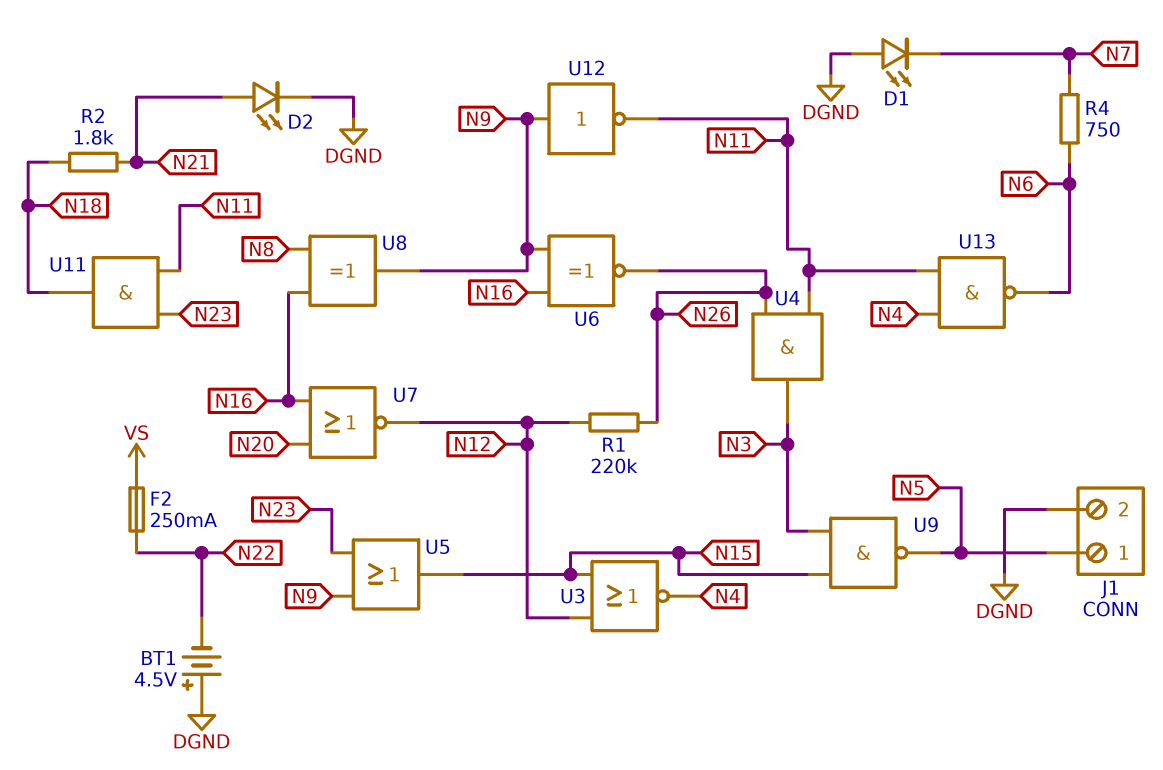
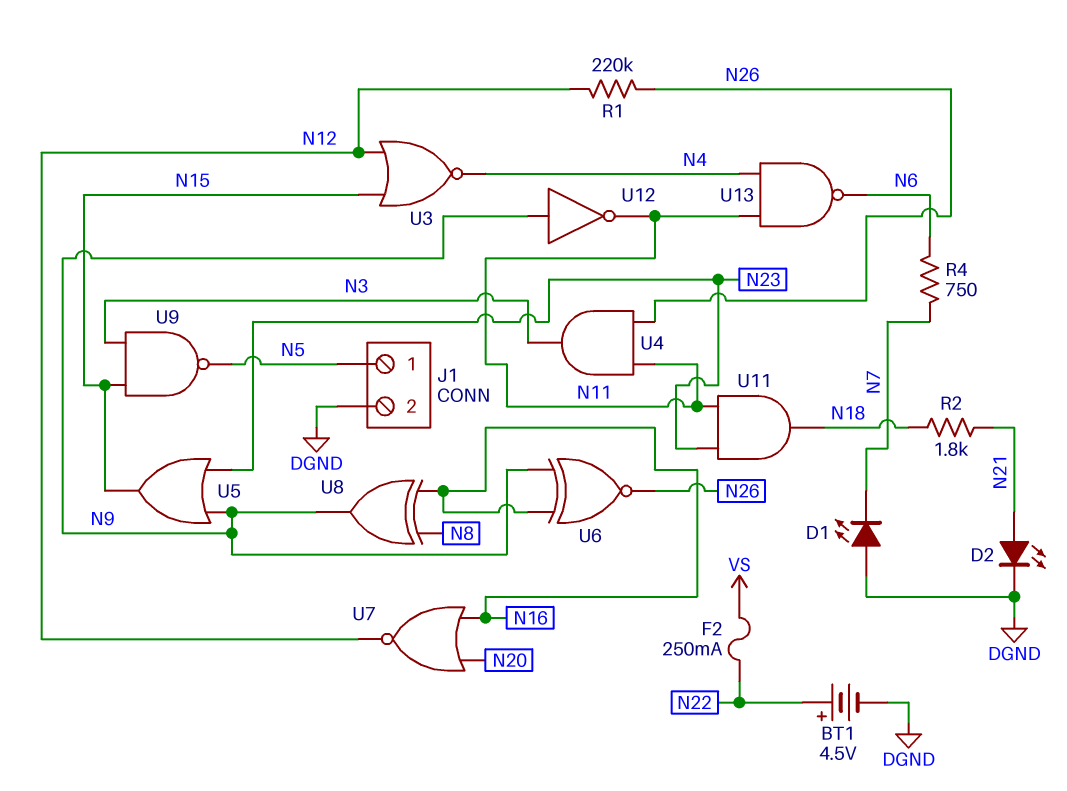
BT1: 4.5V (plus DGND, minus N22) -> 4.5V (plus N22, minus DGND)

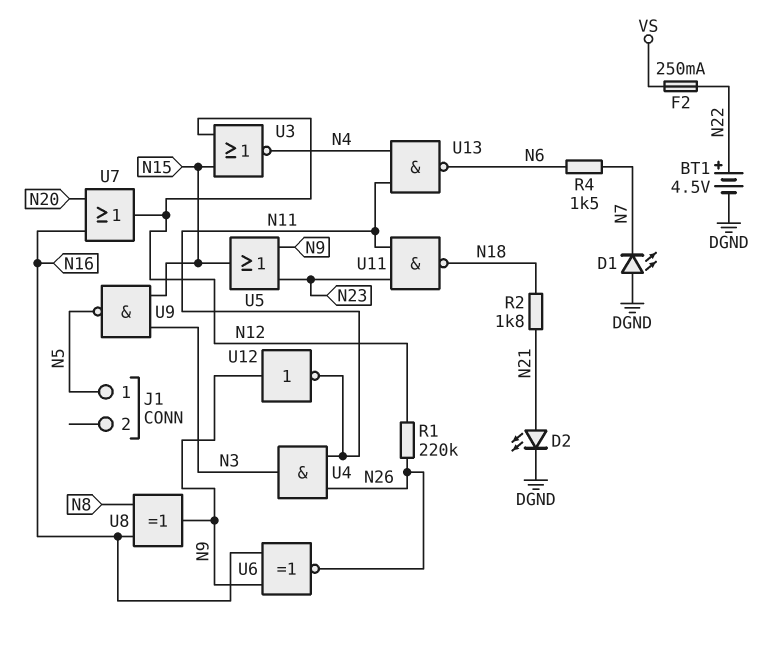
J1 pin 2: DGND -> none
R4: 750 (N6, N7) -> 1.5k (N6, N7)
U7: NOR (in N16, in N20, out N12) -> OR (in N16, in N20, out N12)
U11: AND (in N11, in N23, out N18) -> NAND (in N11, in N23, out N18)

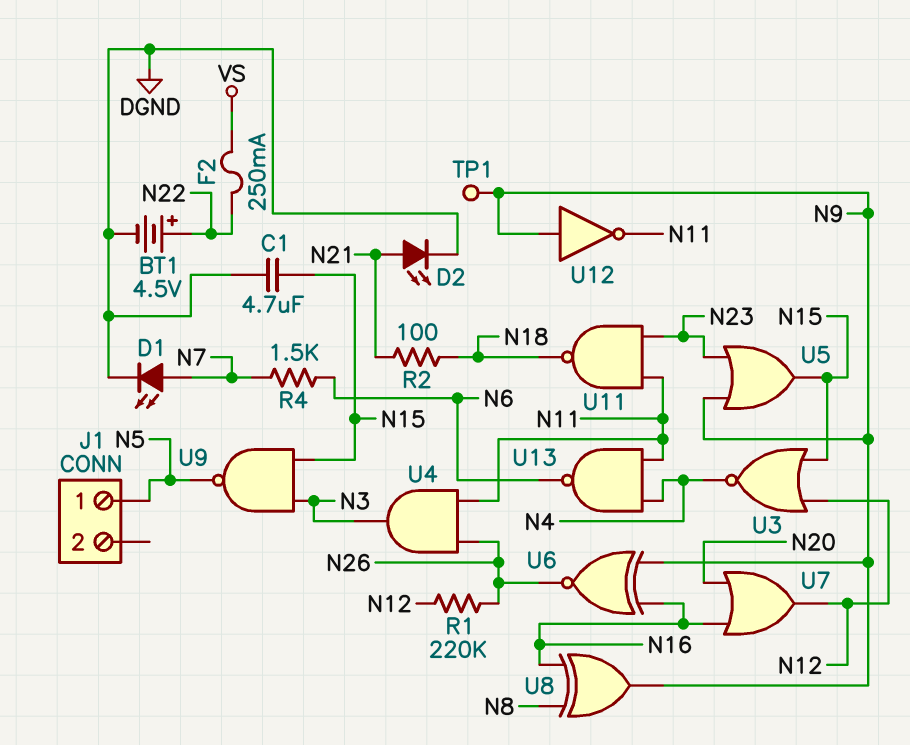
C1: none -> 4.7uF (DGND, N15)
D1: LED (A DGND, K N7) -> LED (A N7, K DGND)
R2: 1.8k (N18, N21) -> 100 (N18, N21)
TP1: none -> test point (N9)

